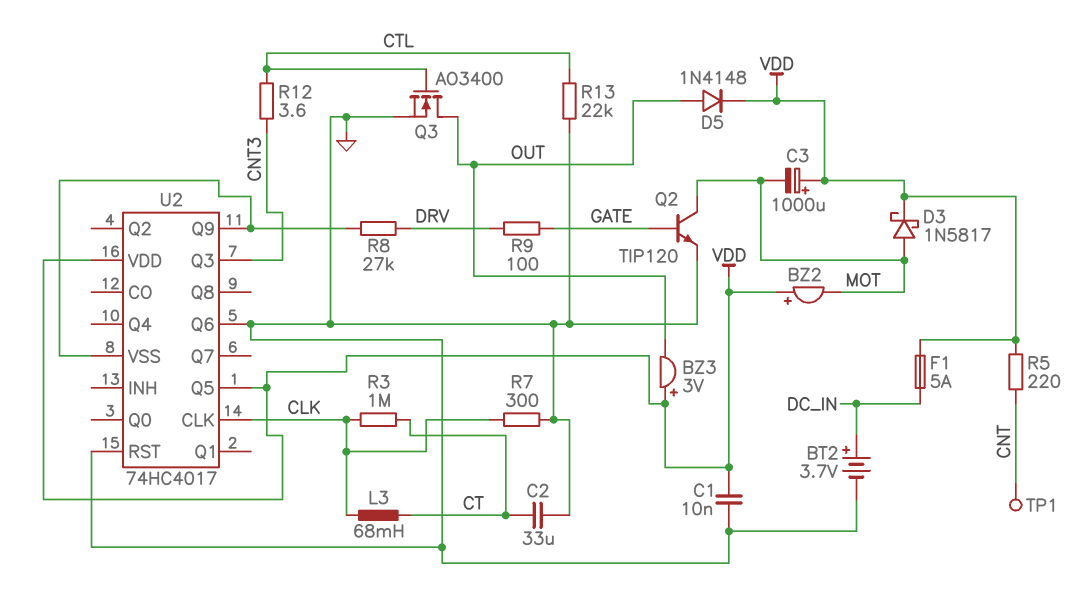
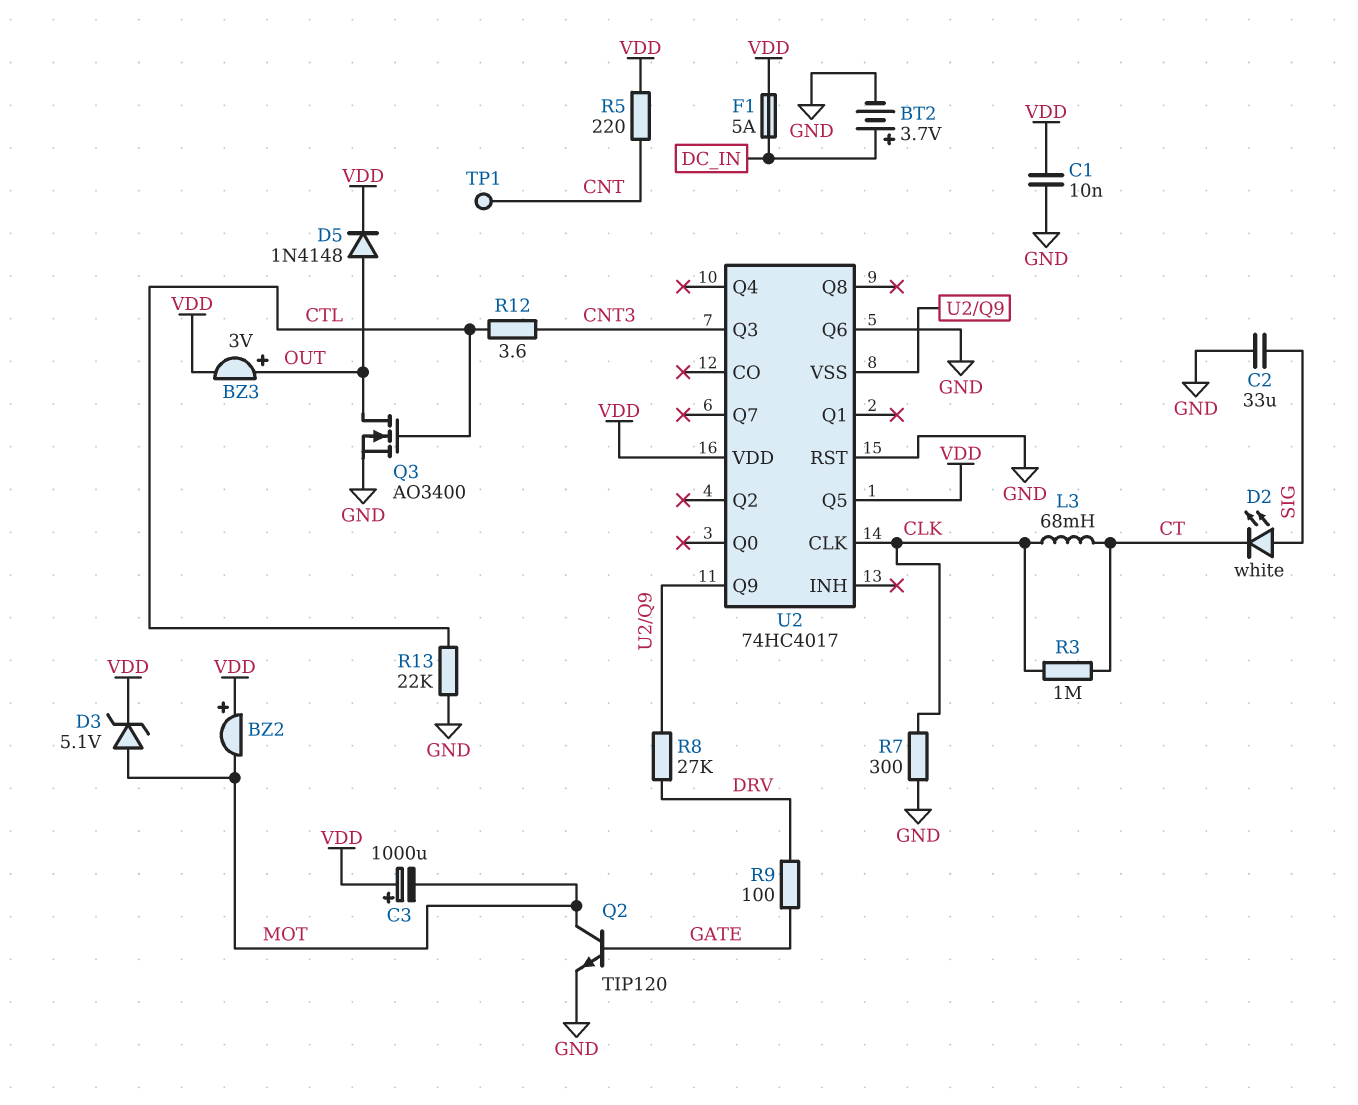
BZ3: buzzer 3V (plus VDD, minus OUT) -> buzzer 3V (plus OUT, minus VDD)
C2: 33uF (CT, GND) -> 33uF (GND, SIG)
D2: none -> LED white (A SIG, K CT)
D3: schottky 1N5817 (A MOT, K VDD) -> zener 5.1V (A MOT, K VDD)

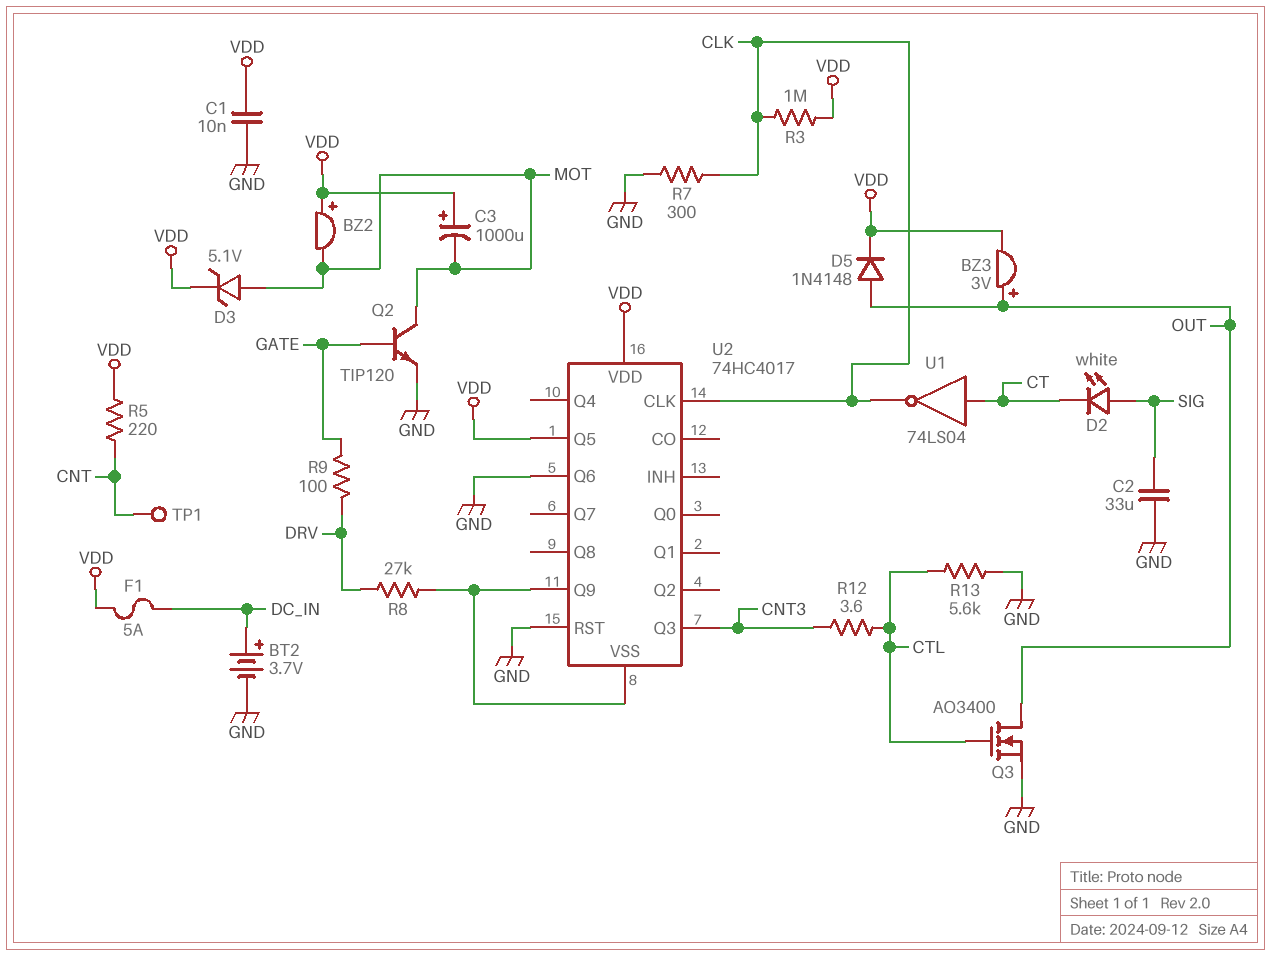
L3: 68mH (CLK, CT) -> none
R3: 1M (CLK, CT) -> 1M (CLK, VDD)
R13: 22k (CTL, GND) -> 5.6k (CTL, GND)
U1: none -> NOT 74LS04 (in CT, out CLK)

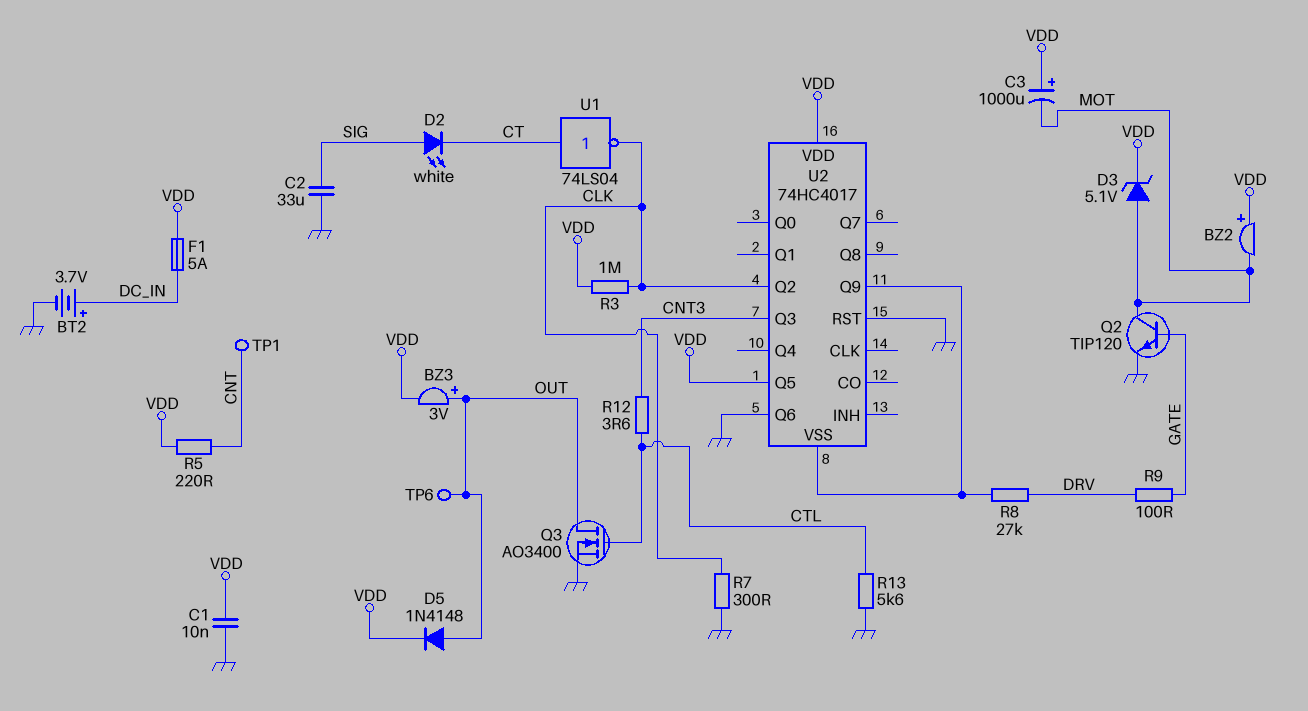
TP6: none -> test point (OUT)
U2 pin CLK: CLK -> none
U2 pin Q2: none -> CLK

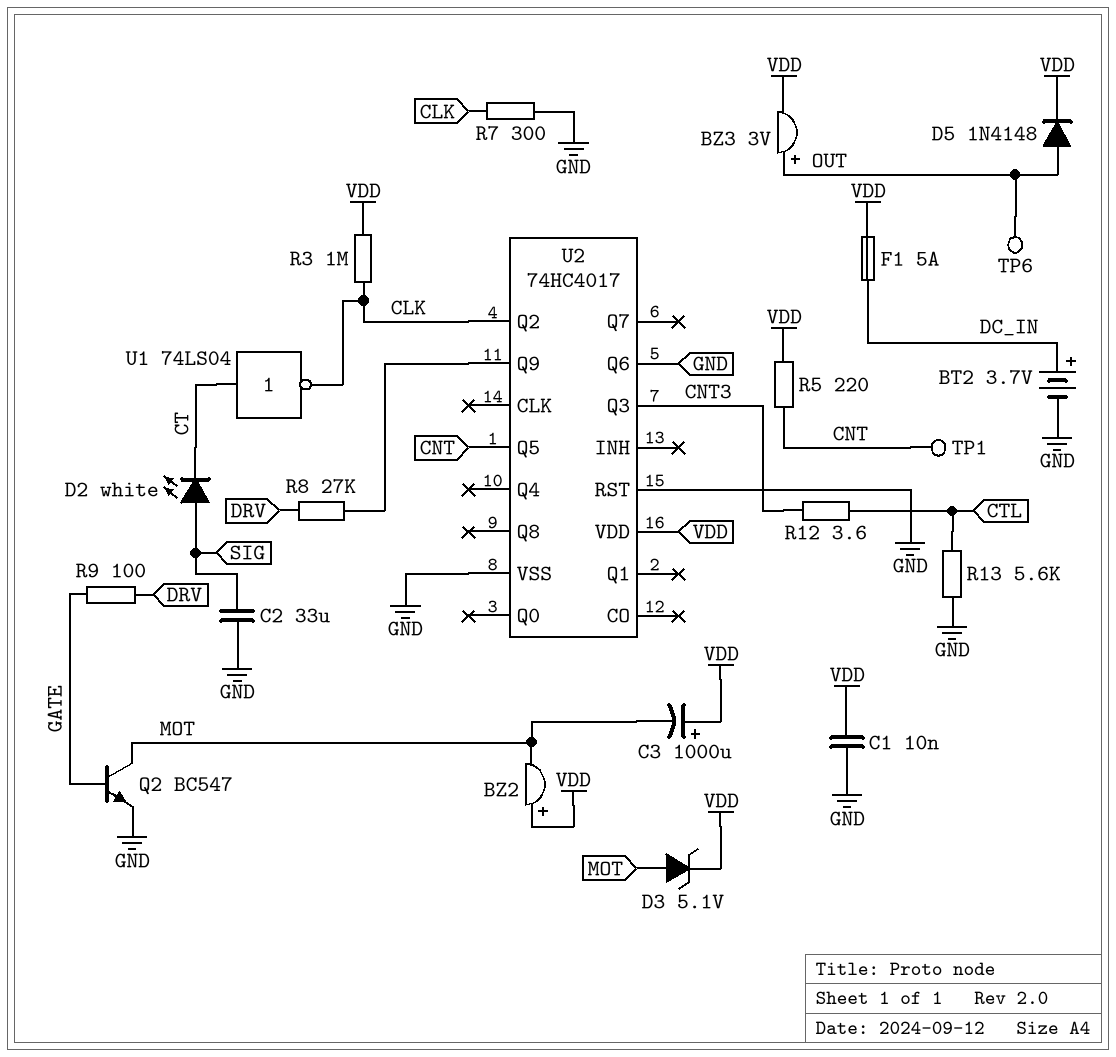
Q2: NPN TIP120 (B GATE, C MOT, E GND) -> NPN BC547 (B GATE, C MOT, E GND)
Q3: NMOS AO3400 (G CTL, D OUT, S GND) -> none
U2 pin Q5: VDD -> CNT
U2 pin VSS: U2/Q9 -> GND

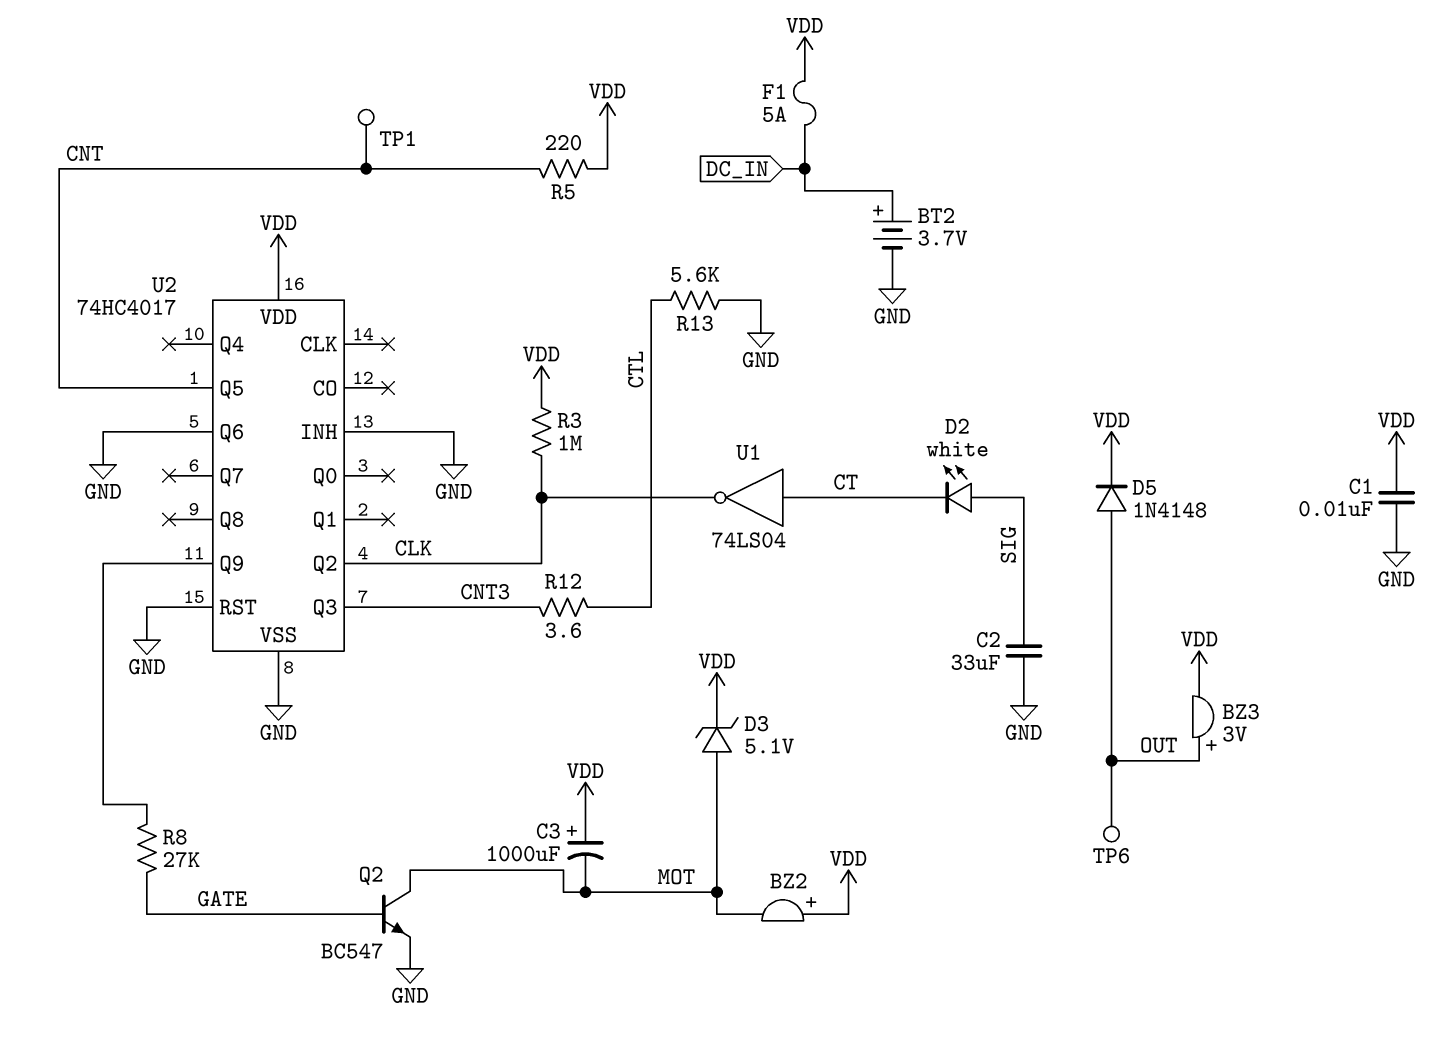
R7: 300 (CLK, GND) -> none
R8: 27k (DRV, U2/Q9) -> 27k (GATE, U2/Q9)
R9: 100 (DRV, GATE) -> none
U2 pin INH: none -> GND

